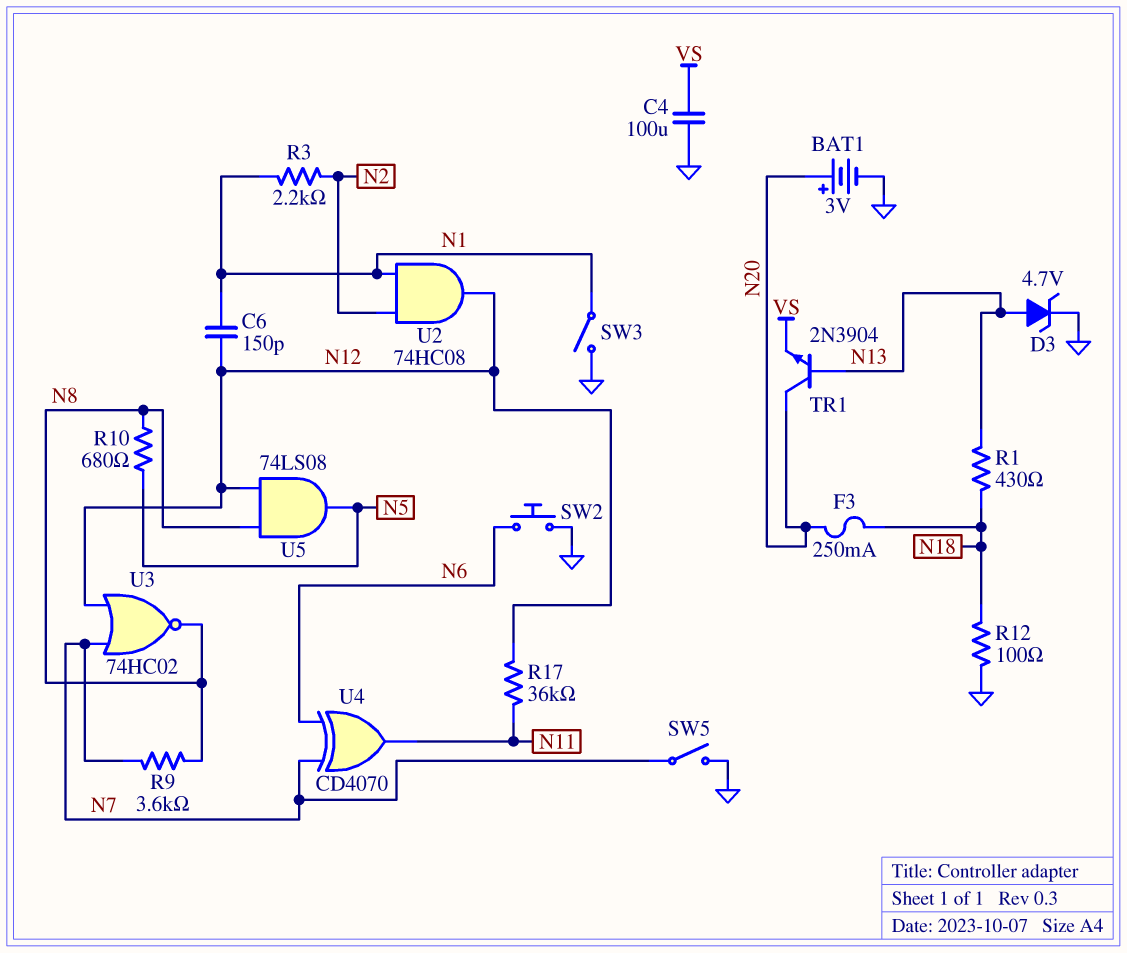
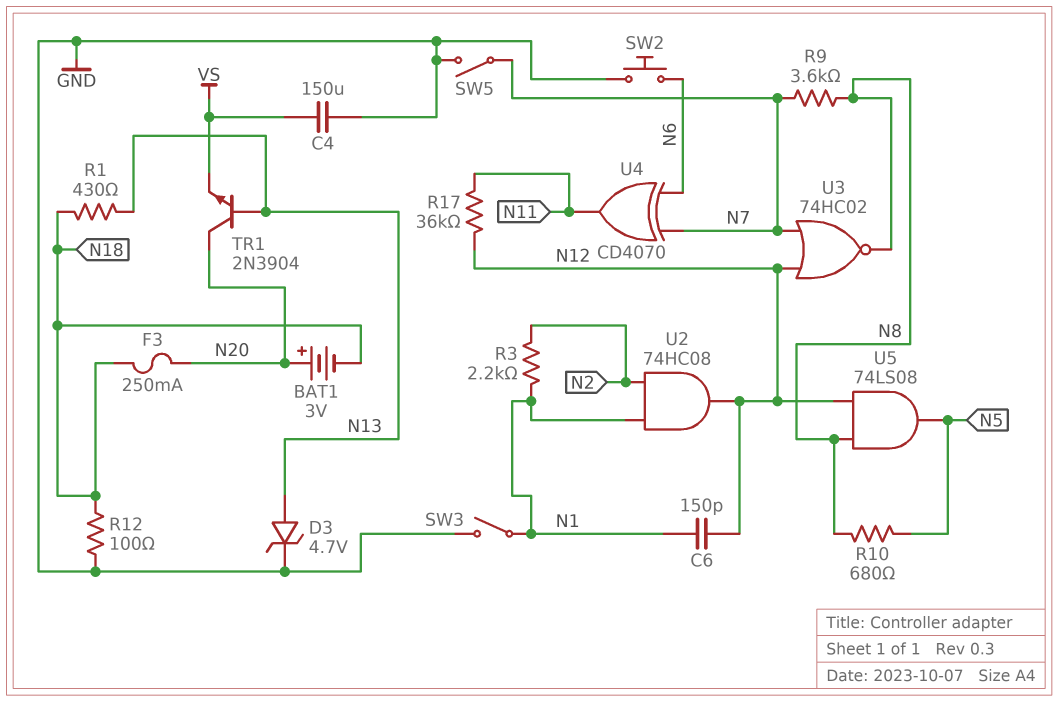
BAT1: 3V (plus N20, minus GND) -> 3V (plus N20, minus N18)
C4: 100uF (GND, VS) -> 150uF (GND, VS)

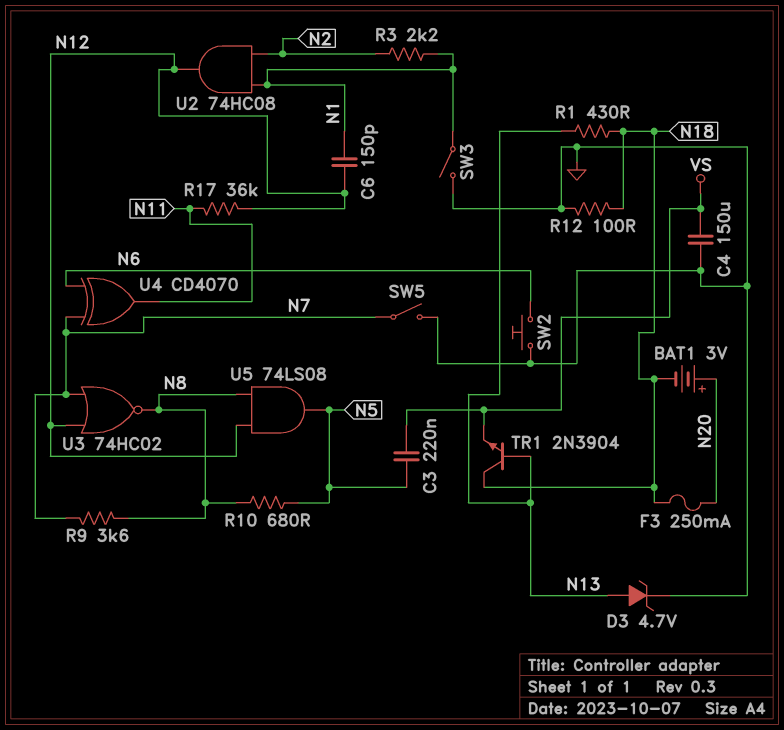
C3: none -> 220nF (N5, VS)
TR1: NPN 2N3904 (B N13, C N20, E VS) -> NPN 2N3904 (B N13, C N18, E VS)

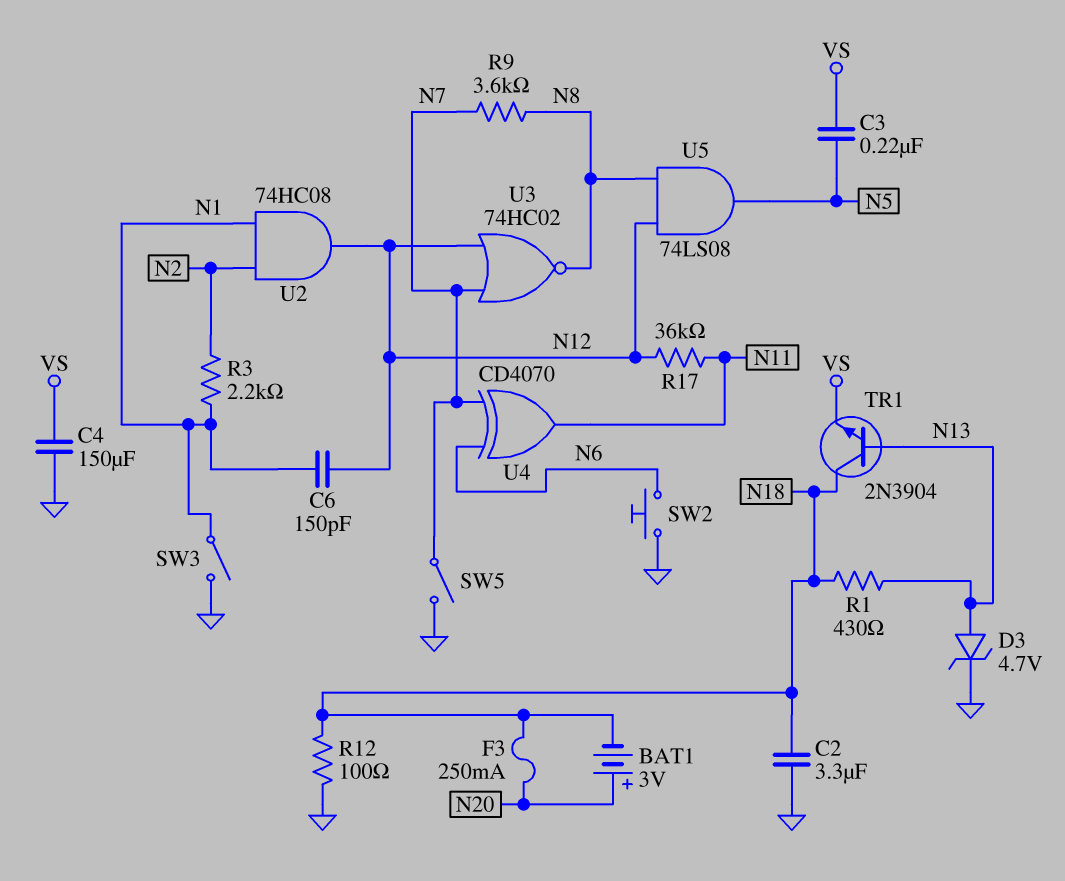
C2: none -> 3.3uF (GND, N18)
R10: 680 (N5, N8) -> none

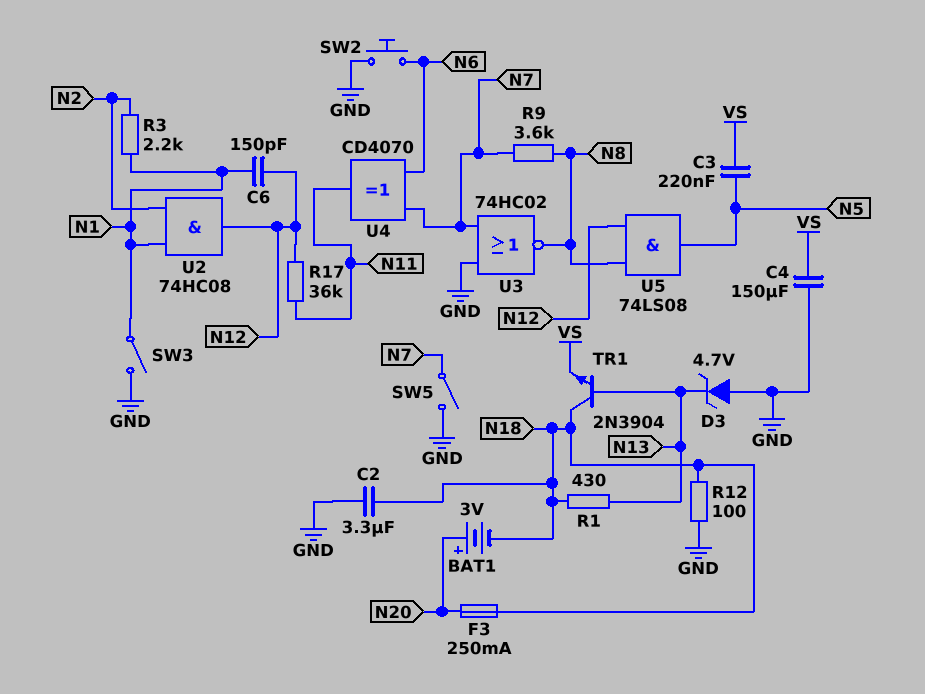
D3: zener 4.7V (A N13, K GND) -> zener 4.7V (A GND, K N13)
U3: NOR 74HC02 (in N7, in N12, out N8) -> NOR 74HC02 (in GND, in N7, out N8)

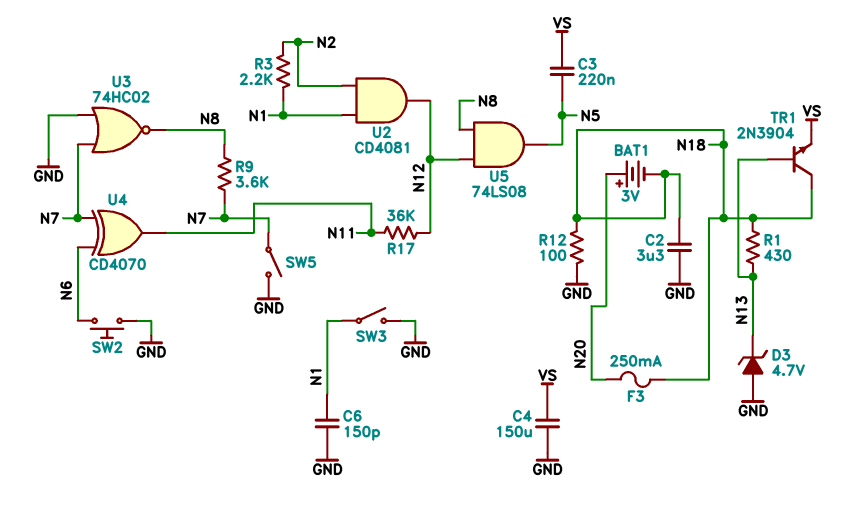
C6: 150pF (N1, N12) -> 150pF (GND, N1)
U2: AND 74HC08 (in N1, in N2, out N12) -> AND CD4081 (in N1, in N2, out N12)

